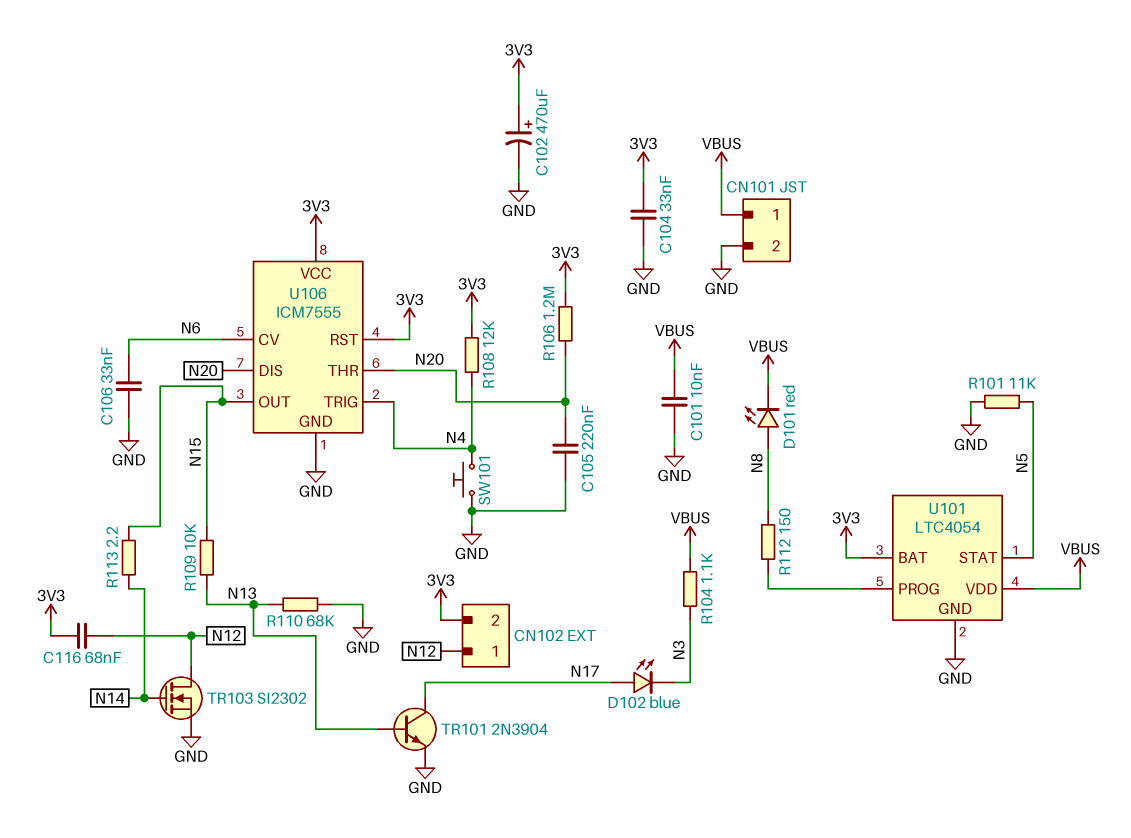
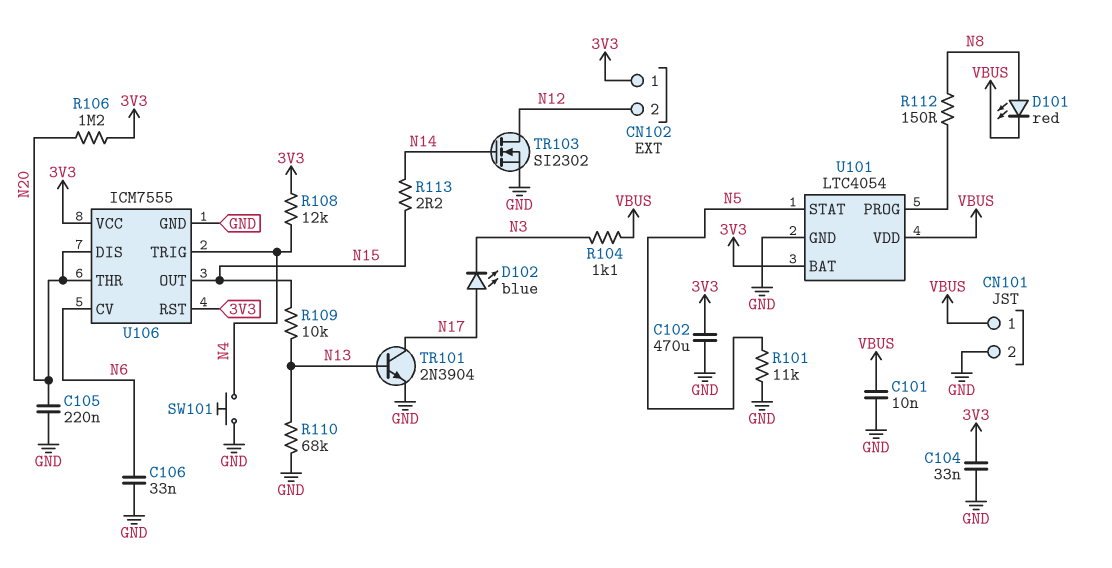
C102: 470uF (plus 3V3, minus GND) -> 470uF (3V3, GND)
C116: 68nF (3V3, N12) -> none
CN102 pin 1: N12 -> 3V3
CN102 pin 2: 3V3 -> N12

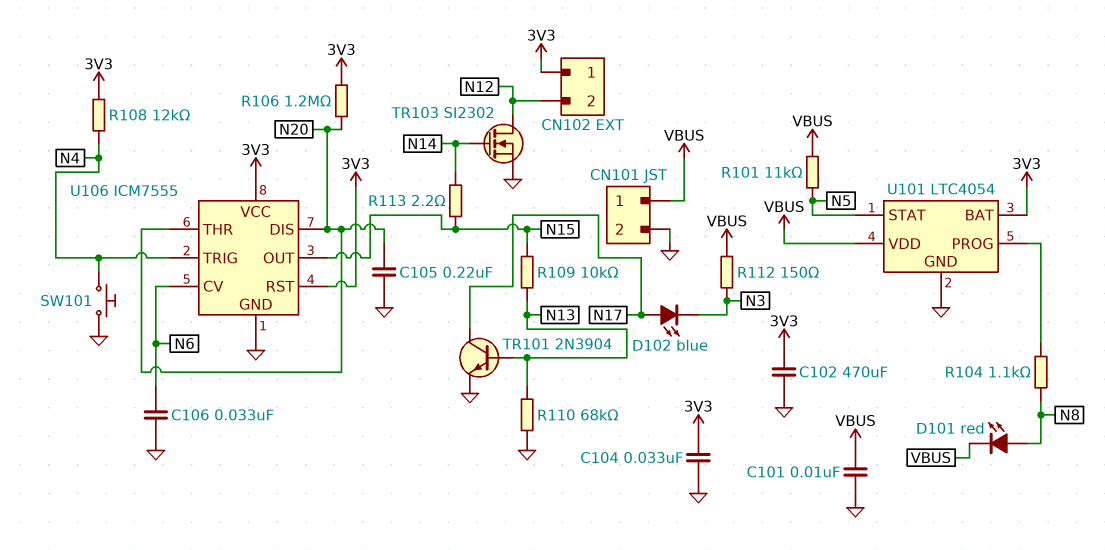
R101: 11k (GND, N5) -> 11k (N5, VBUS)
R104: 1.1k (N3, VBUS) -> 1.1k (N8, U101/PROG)
R112: 150 (N8, U101/PROG) -> 150 (N3, VBUS)

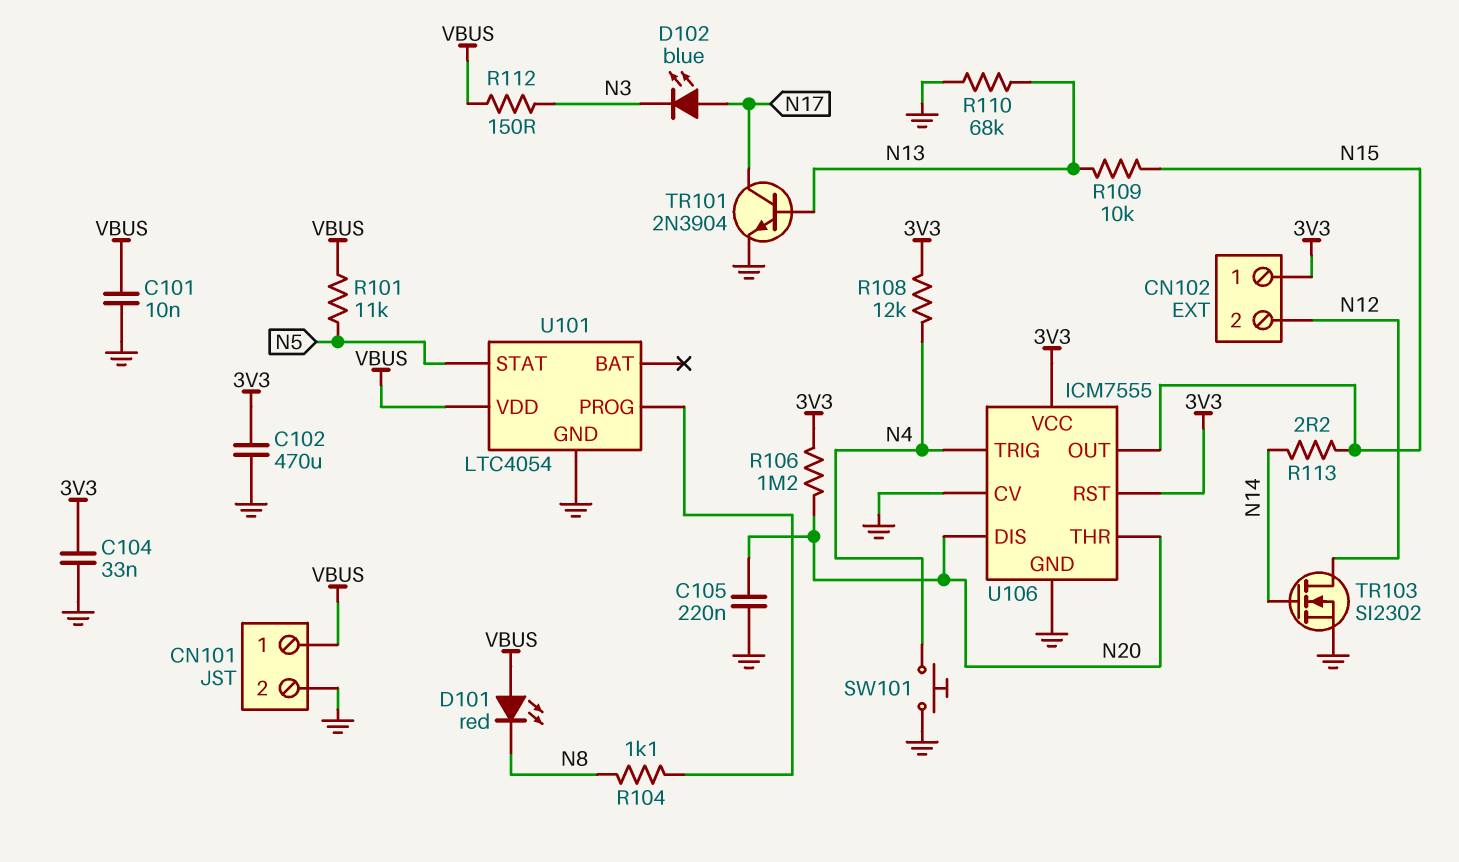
C106: 33nF (GND, N6) -> none
D101: LED red (A N8, K VBUS) -> LED red (A VBUS, K N8)
U101 pin BAT: 3V3 -> none
U106 pin CV: N6 -> GND

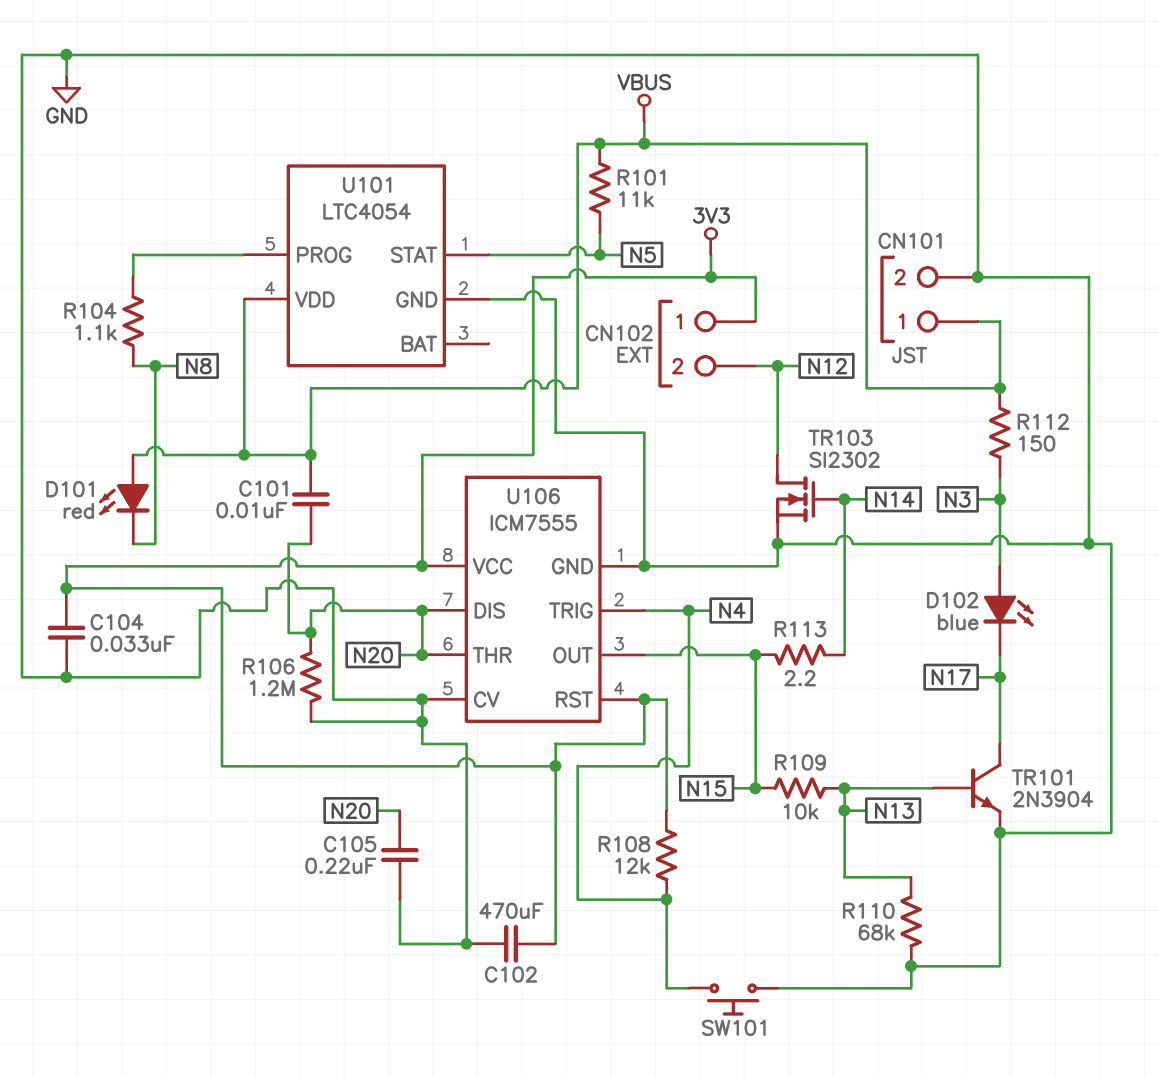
C101: 10nF (GND, VBUS) -> 10nF (N20, VBUS)
D102: LED blue (A N17, K N3) -> LED blue (A N3, K N17)
R106: 1.2M (3V3, N20) -> 1.2M (GND, N20)

